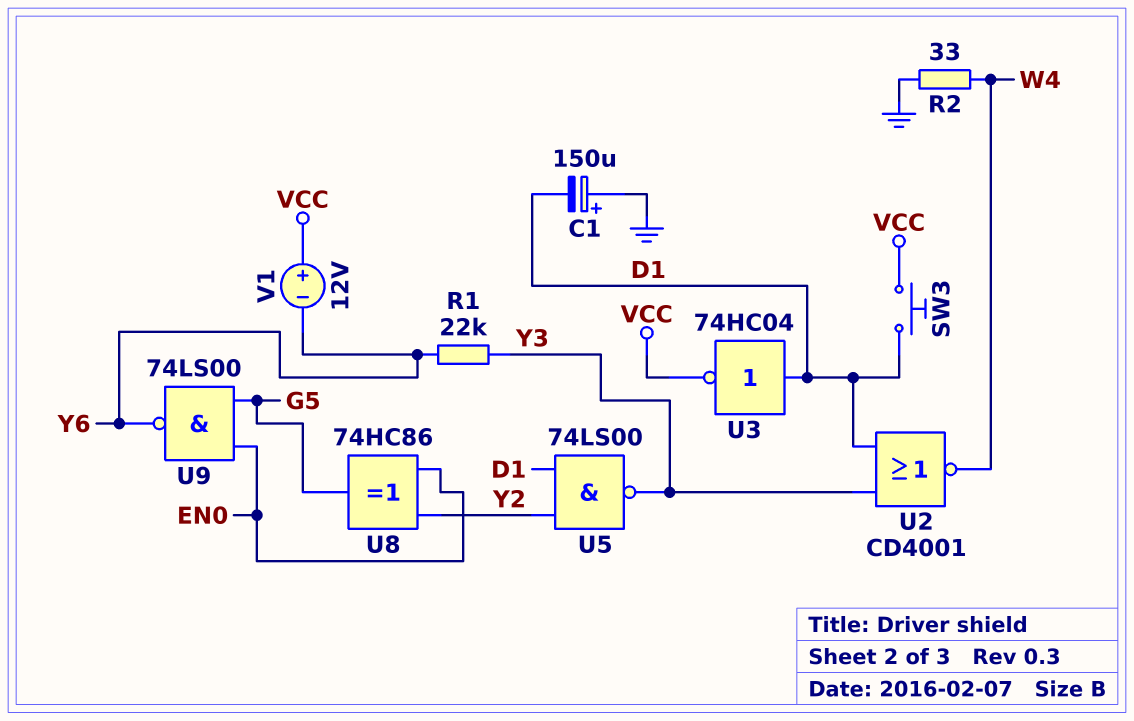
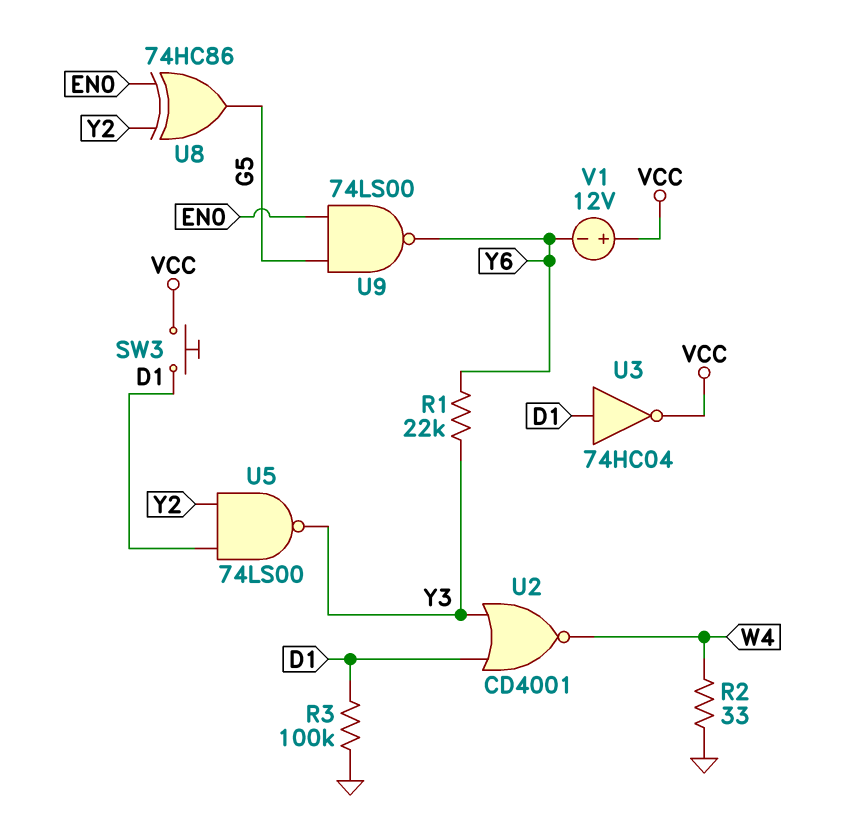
C1: 150uF (plus GND, minus D1) -> none
R3: none -> 100k (D1, GND)

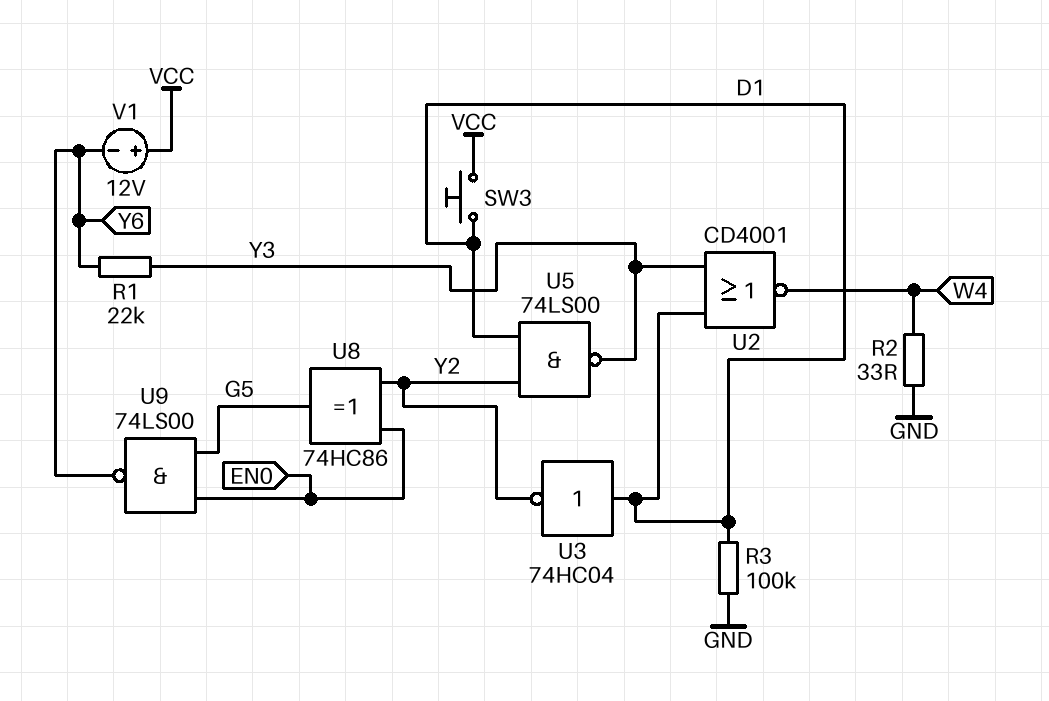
U3: NOT 74HC04 (in D1, out VCC) -> NOT 74HC04 (in D1, out Y2)

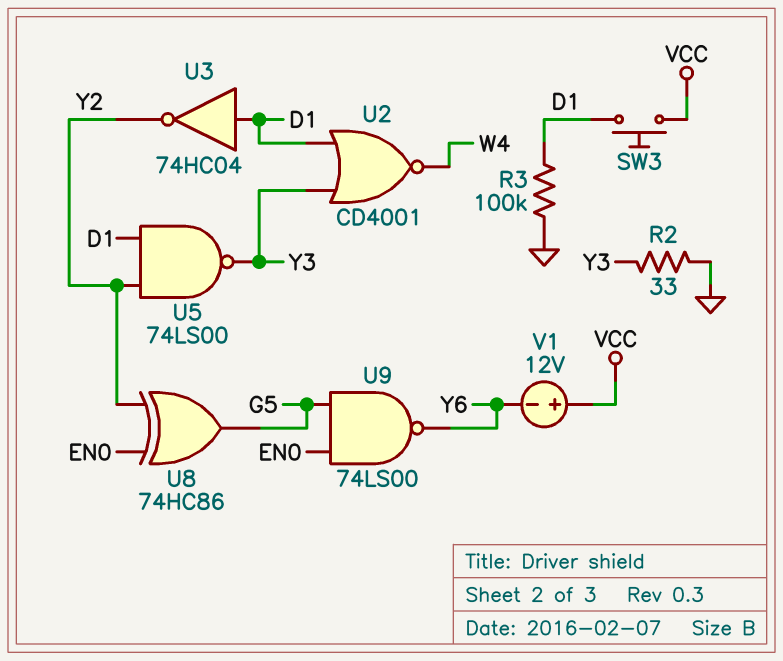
R1: 22k (Y3, Y6) -> none
R2: 33 (GND, W4) -> 33 (GND, Y3)

